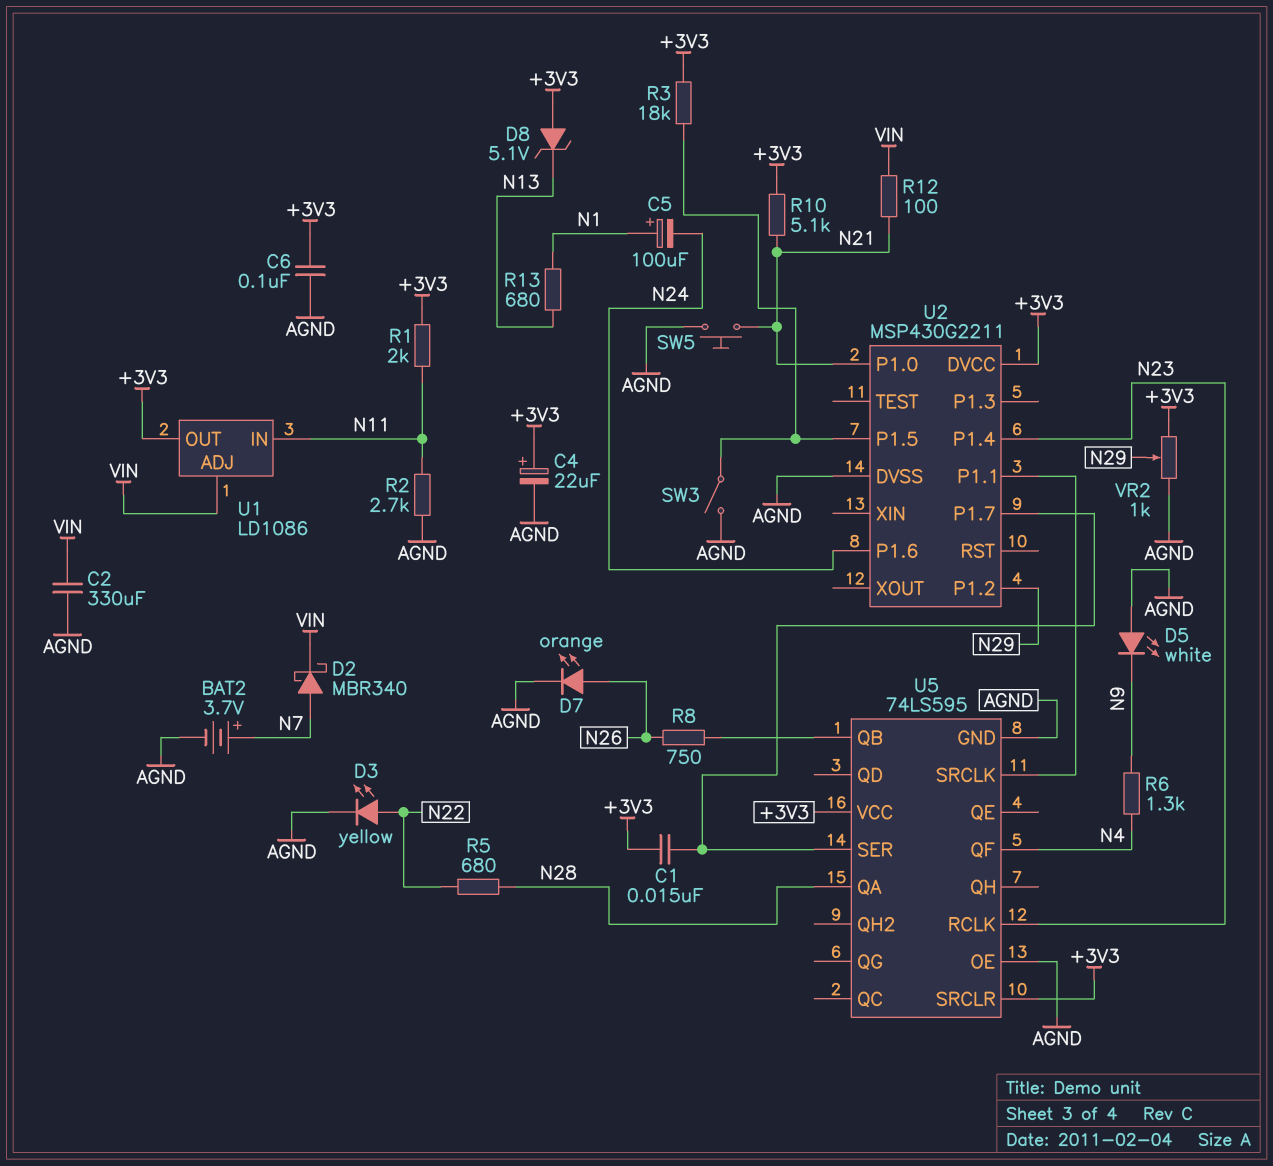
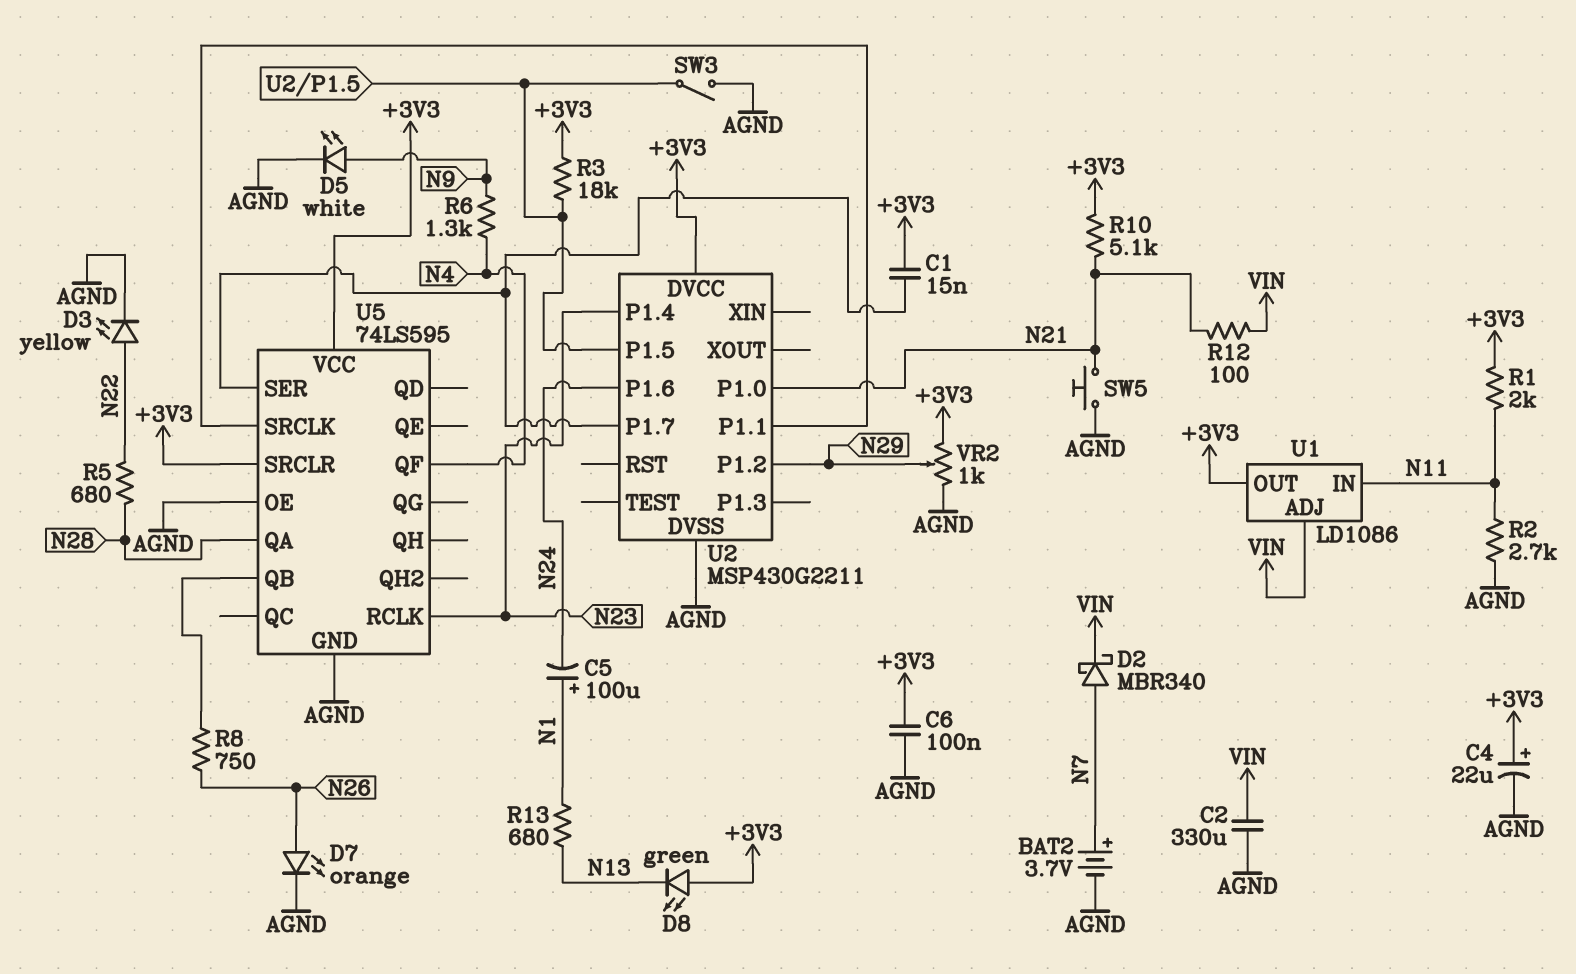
D5: LED white (A AGND, K N9) -> LED white (A N9, K AGND)
D8: zener 5.1V (A +3V3, K N13) -> LED green (A +3V3, K N13)

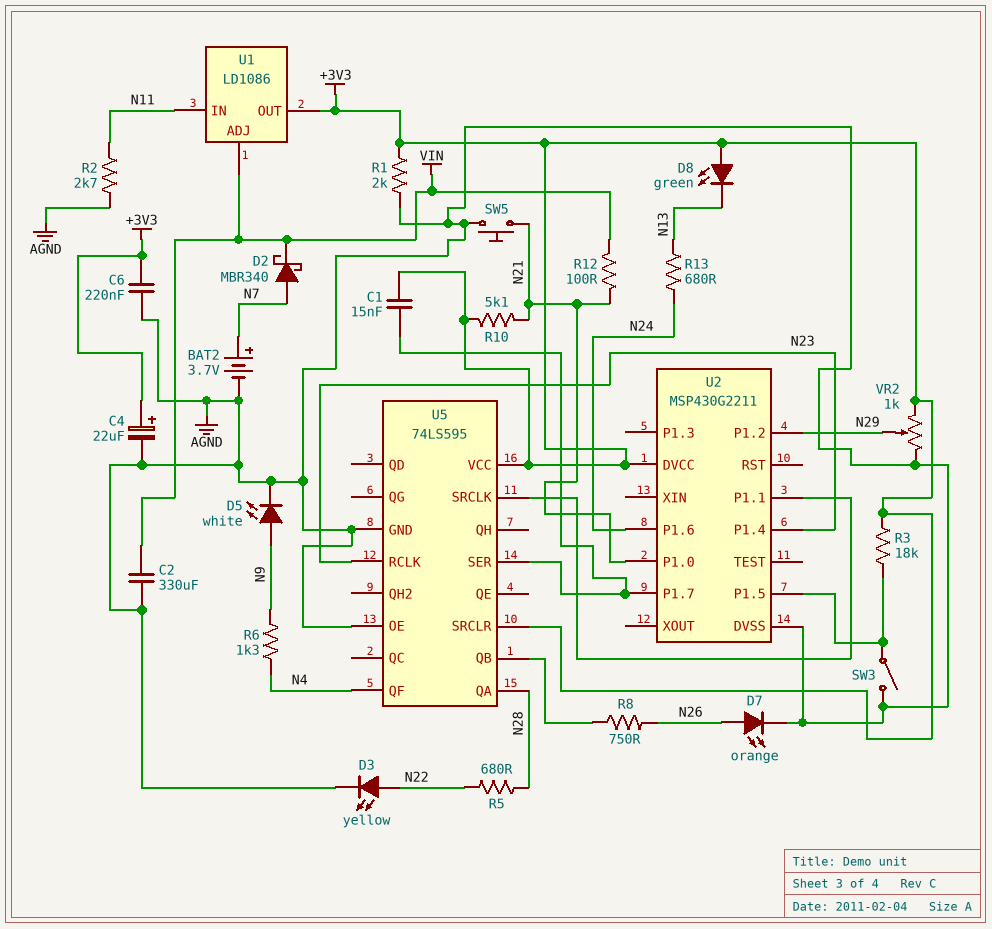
C5: 100uF (plus N1, minus N24) -> none
C6: 100nF (+3V3, AGND) -> 220nF (+3V3, AGND)
R1: 2k (+3V3, N11) -> 2k (+3V3, AGND)
R13: 680 (N1, N13) -> 680 (N13, N24)

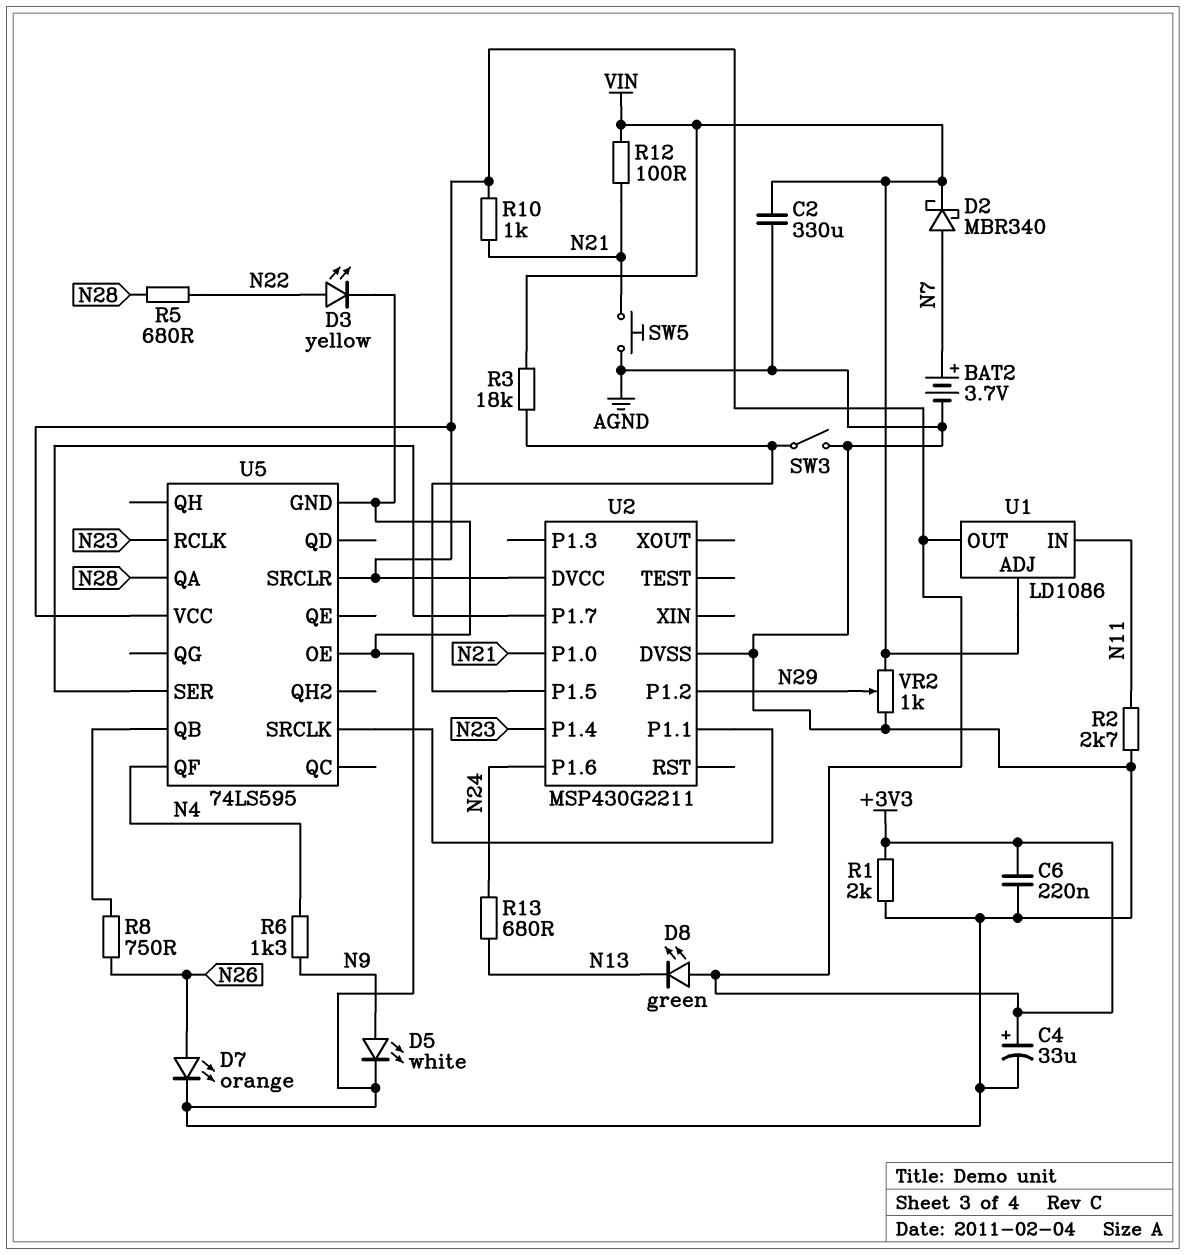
C1: 15nF (+3V3, U2/P1.7) -> none
C4: 22uF (plus +3V3, minus AGND) -> 33uF (plus +3V3, minus AGND)
R3: 18k (+3V3, U2/P1.5) -> 18k (U2/P1.5, VIN)
R10: 5.1k (+3V3, N21) -> 1k (+3V3, N21)
VR2: 1k (+3V3, AGND, wiper N29) -> 1k (AGND, VIN, wiper N29)

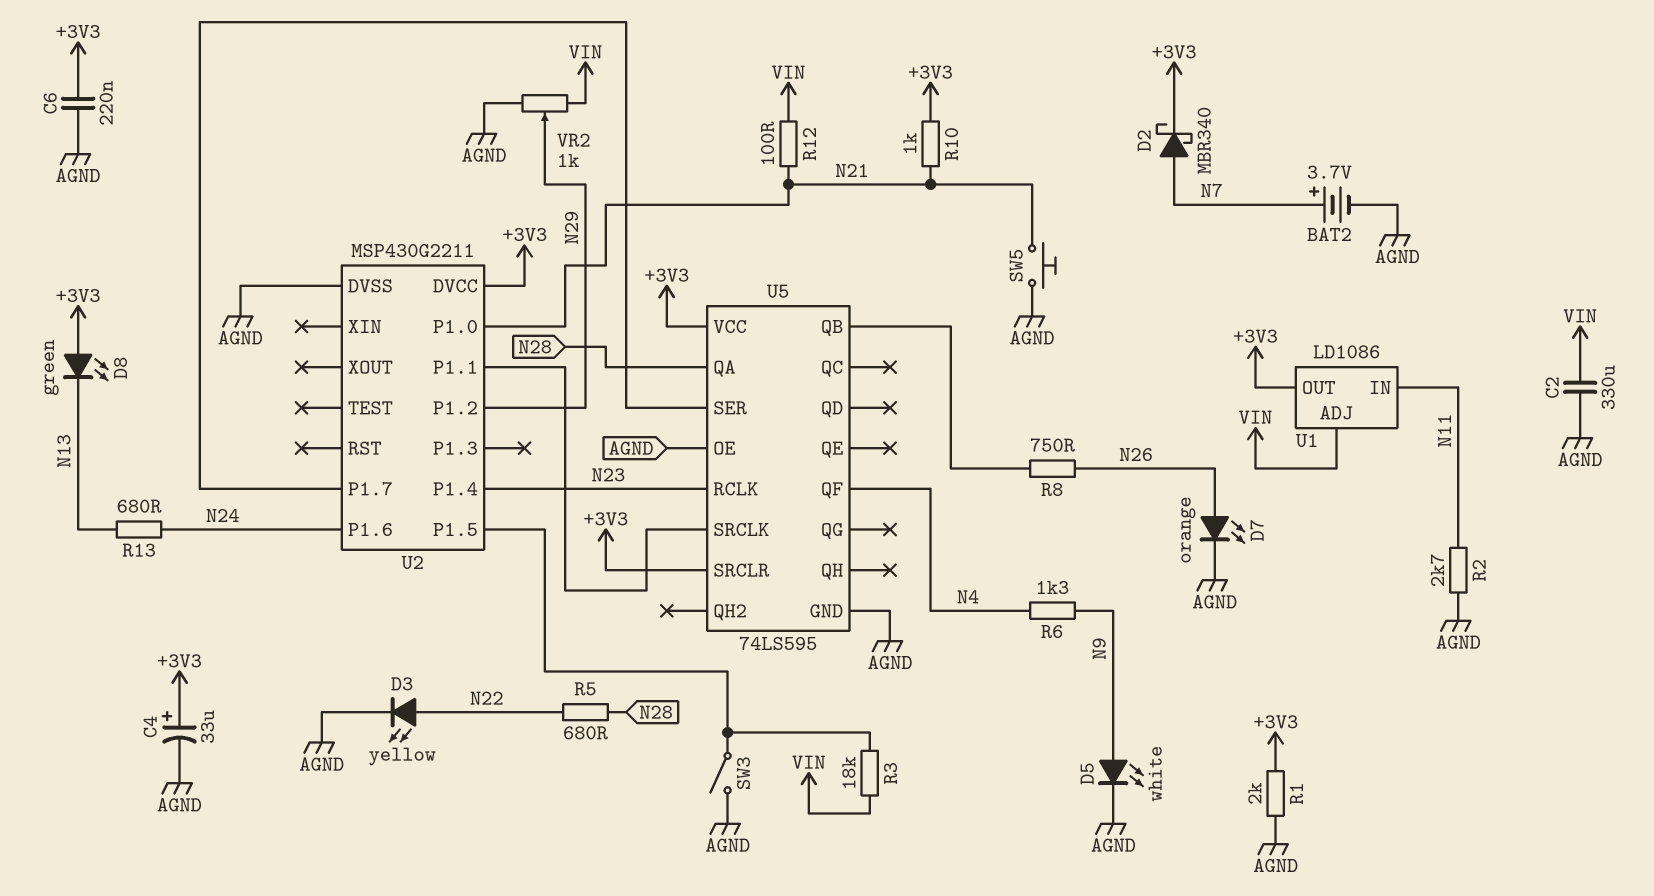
D2: schottky MBR340 (A N7, K VIN) -> schottky MBR340 (A N7, K +3V3)

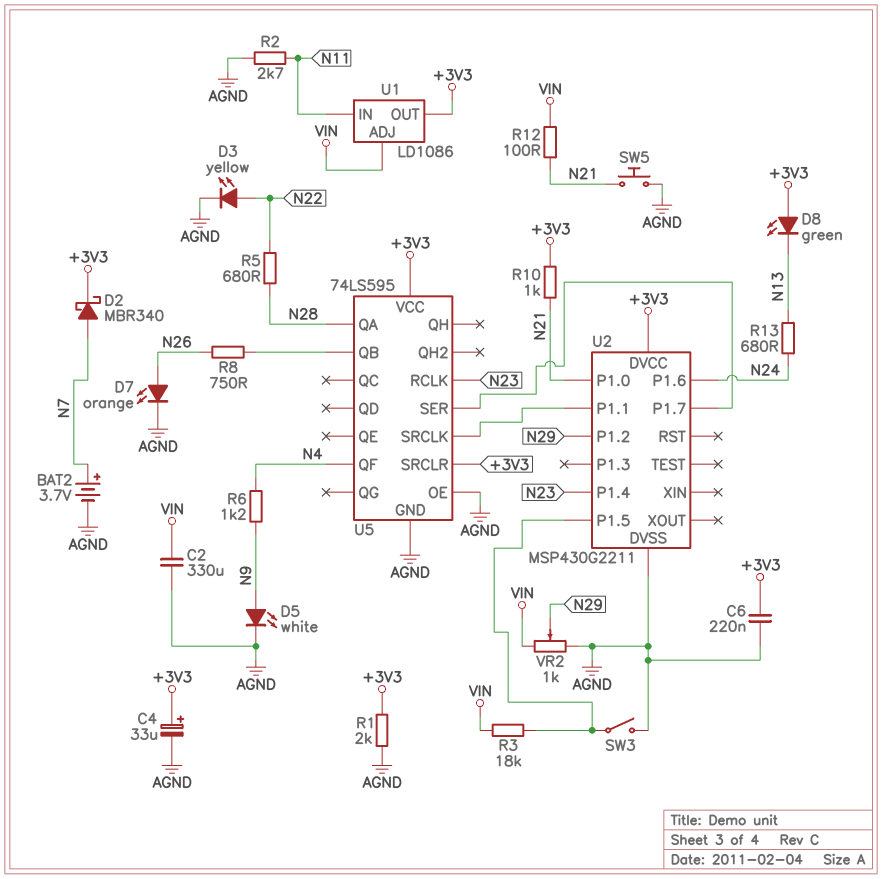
R6: 1.3k (N4, N9) -> 1.2k (N4, N9)

